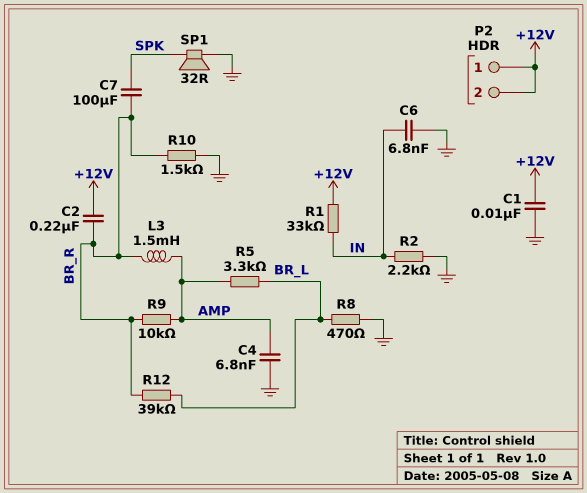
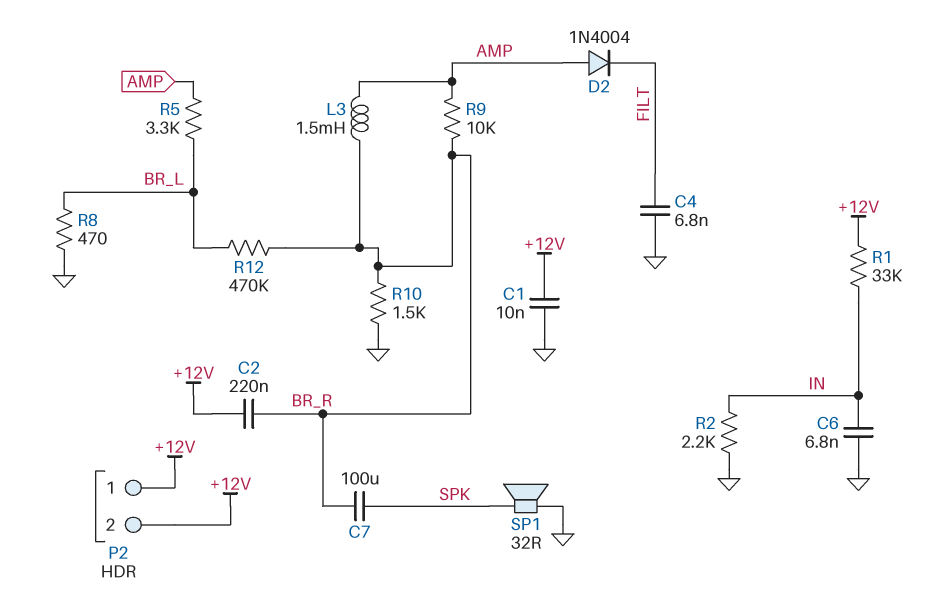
C4: 6.8nF (AMP, GND) -> 6.8nF (FILT, GND)
D2: none -> diode 1N4004 (A AMP, K FILT)
R12: 39k (BR_L, BR_R) -> 470k (BR_L, BR_R)

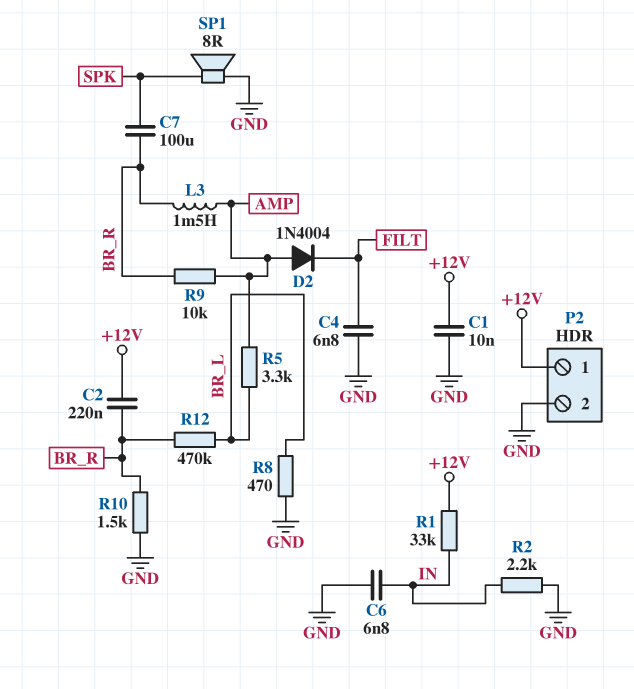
P2 pin 2: +12V -> GND
SP1: speaker 32R (GND, SPK) -> speaker 8R (GND, SPK)

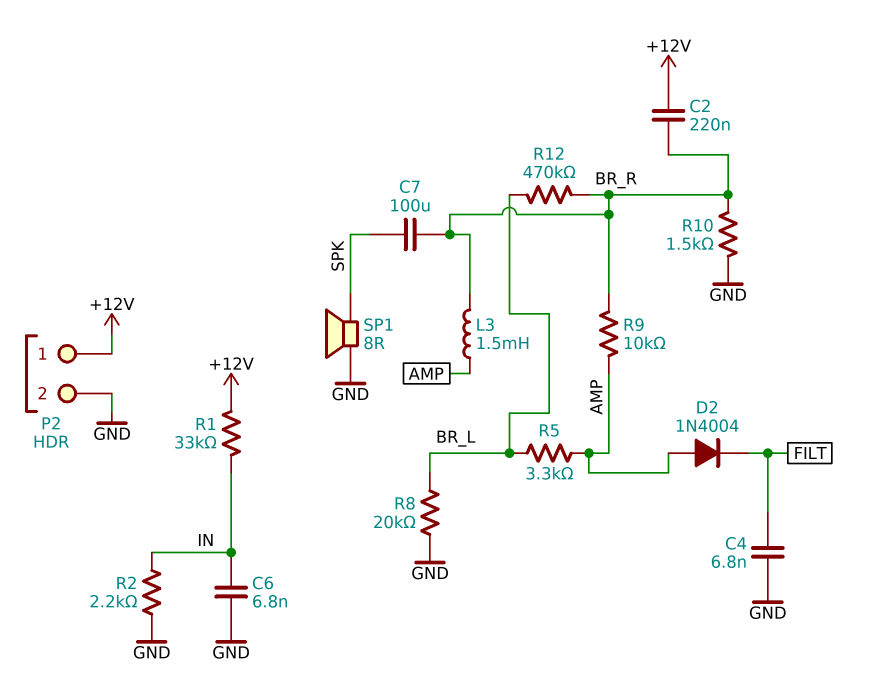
C1: 10nF (+12V, GND) -> none
R8: 470 (BR_L, GND) -> 20k (BR_L, GND)

